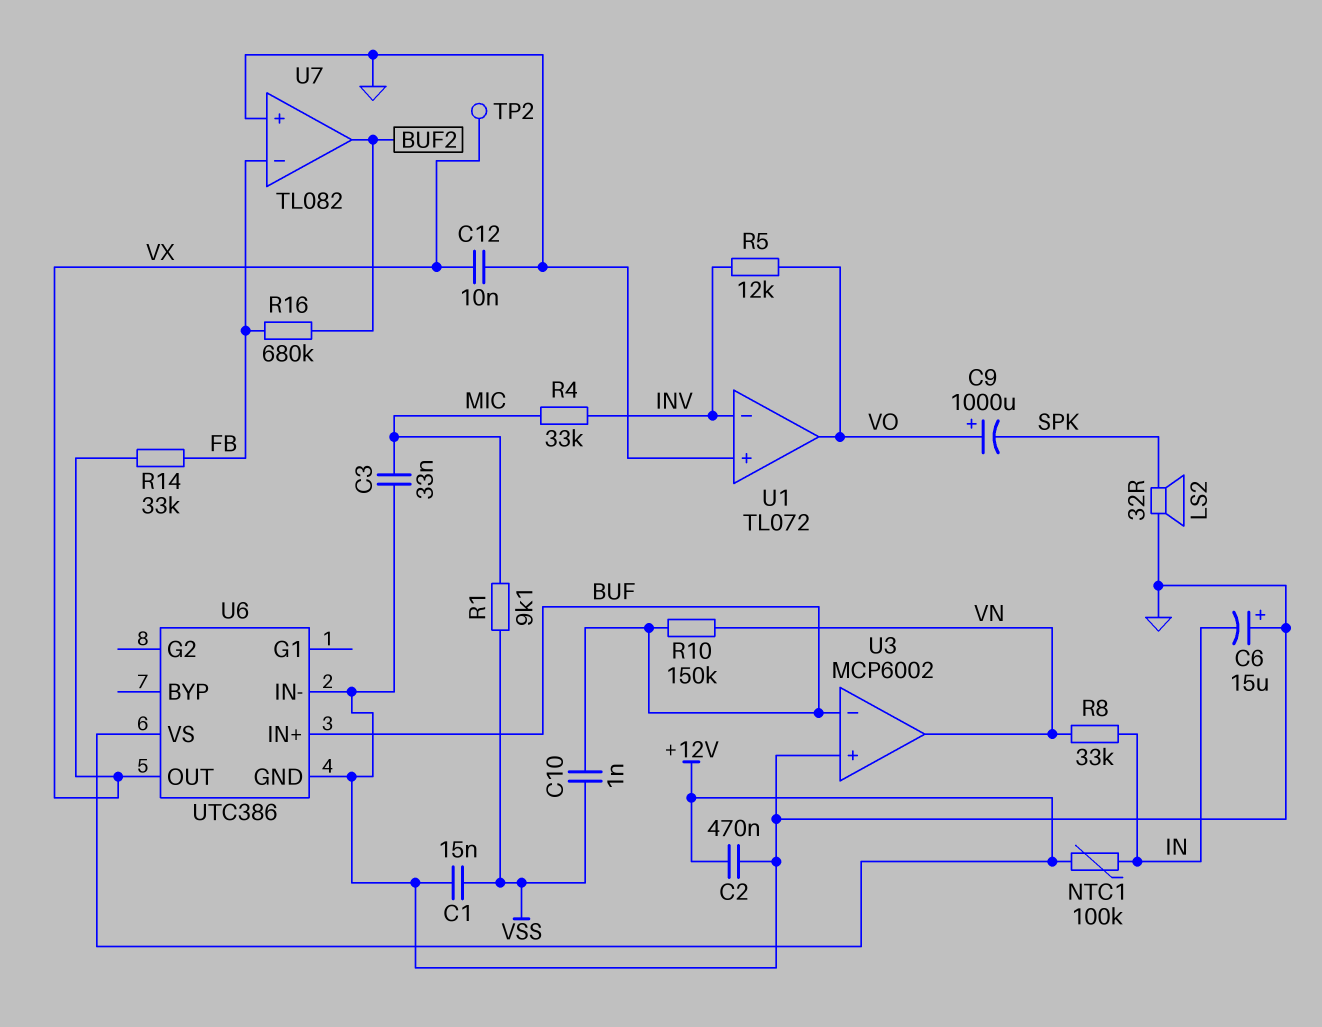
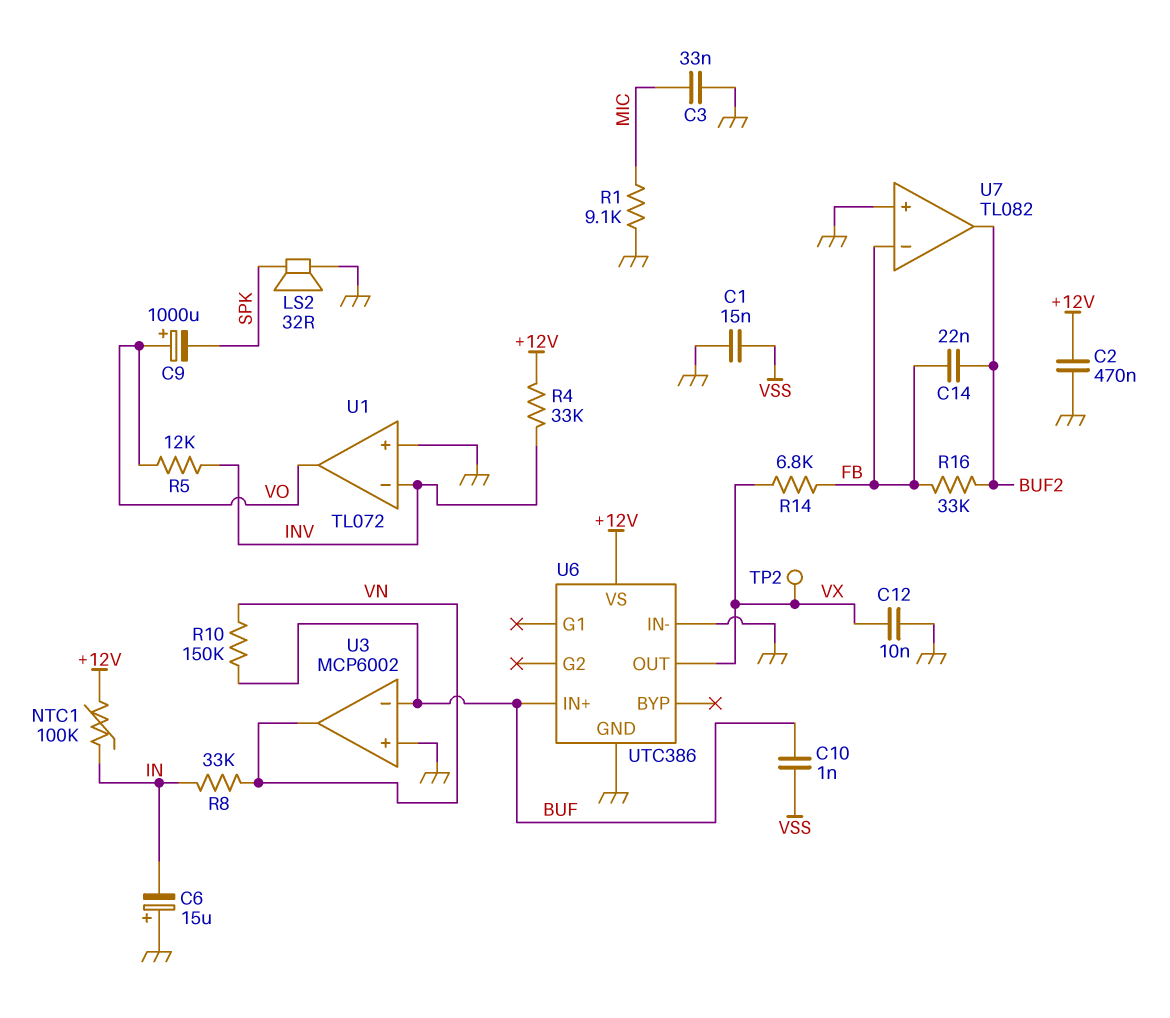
C14: none -> 22nF (BUF2, FB)
R1: 9.1k (MIC, VSS) -> 9.1k (GND, MIC)
R4: 33k (INV, MIC) -> 33k (+12V, INV)
R14: 33k (FB, VX) -> 6.8k (FB, VX)
R16: 680k (BUF2, FB) -> 33k (BUF2, FB)

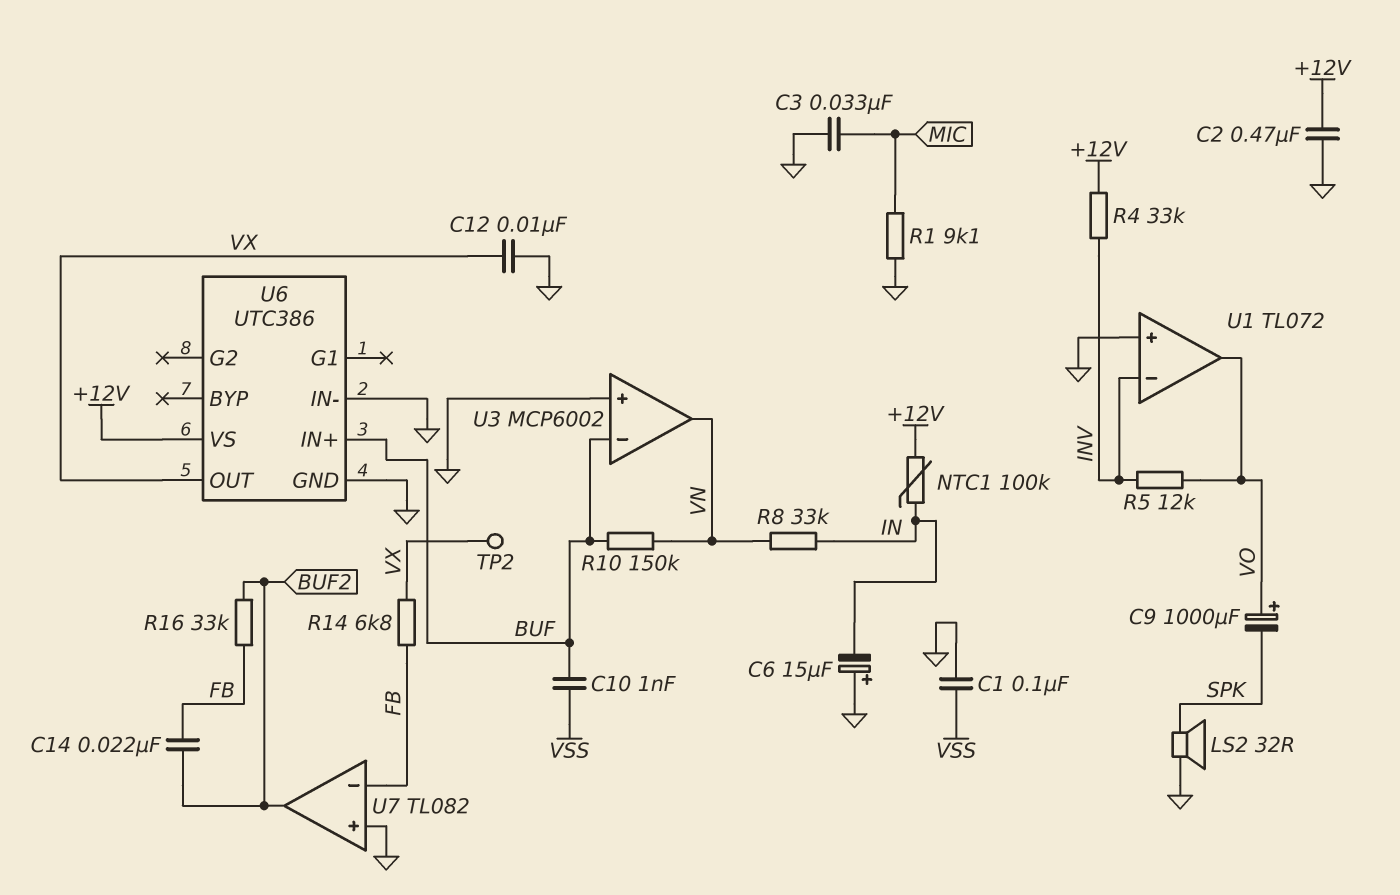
C1: 15nF (GND, VSS) -> 100nF (GND, VSS)

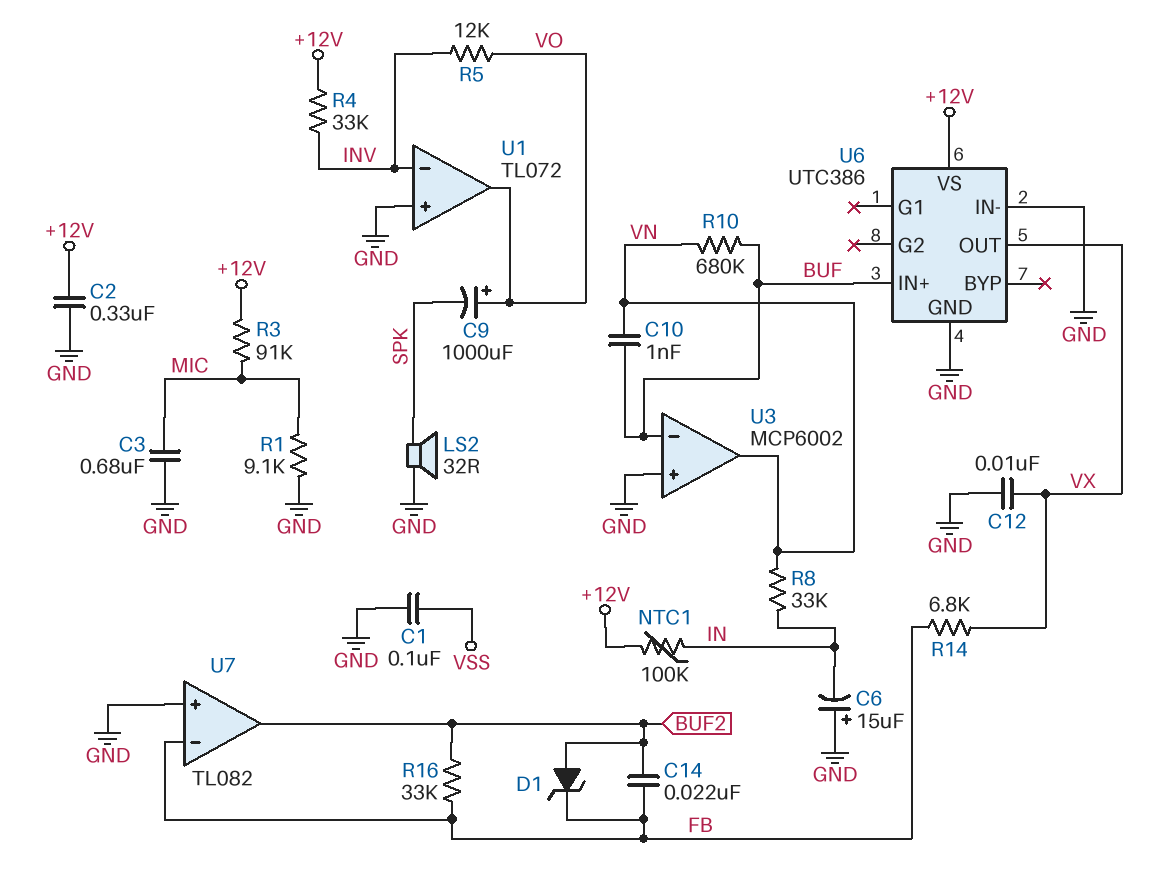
C2: 470nF (+12V, GND) -> 330nF (+12V, GND)
C3: 33nF (GND, MIC) -> 680nF (GND, MIC)
C10: 1nF (BUF, VSS) -> 1nF (BUF, VN)
D1: none -> zener (A BUF2, K FB)
R3: none -> 91k (+12V, MIC)
R10: 150k (BUF, VN) -> 680k (BUF, VN)
TP2: test point (VX) -> none

